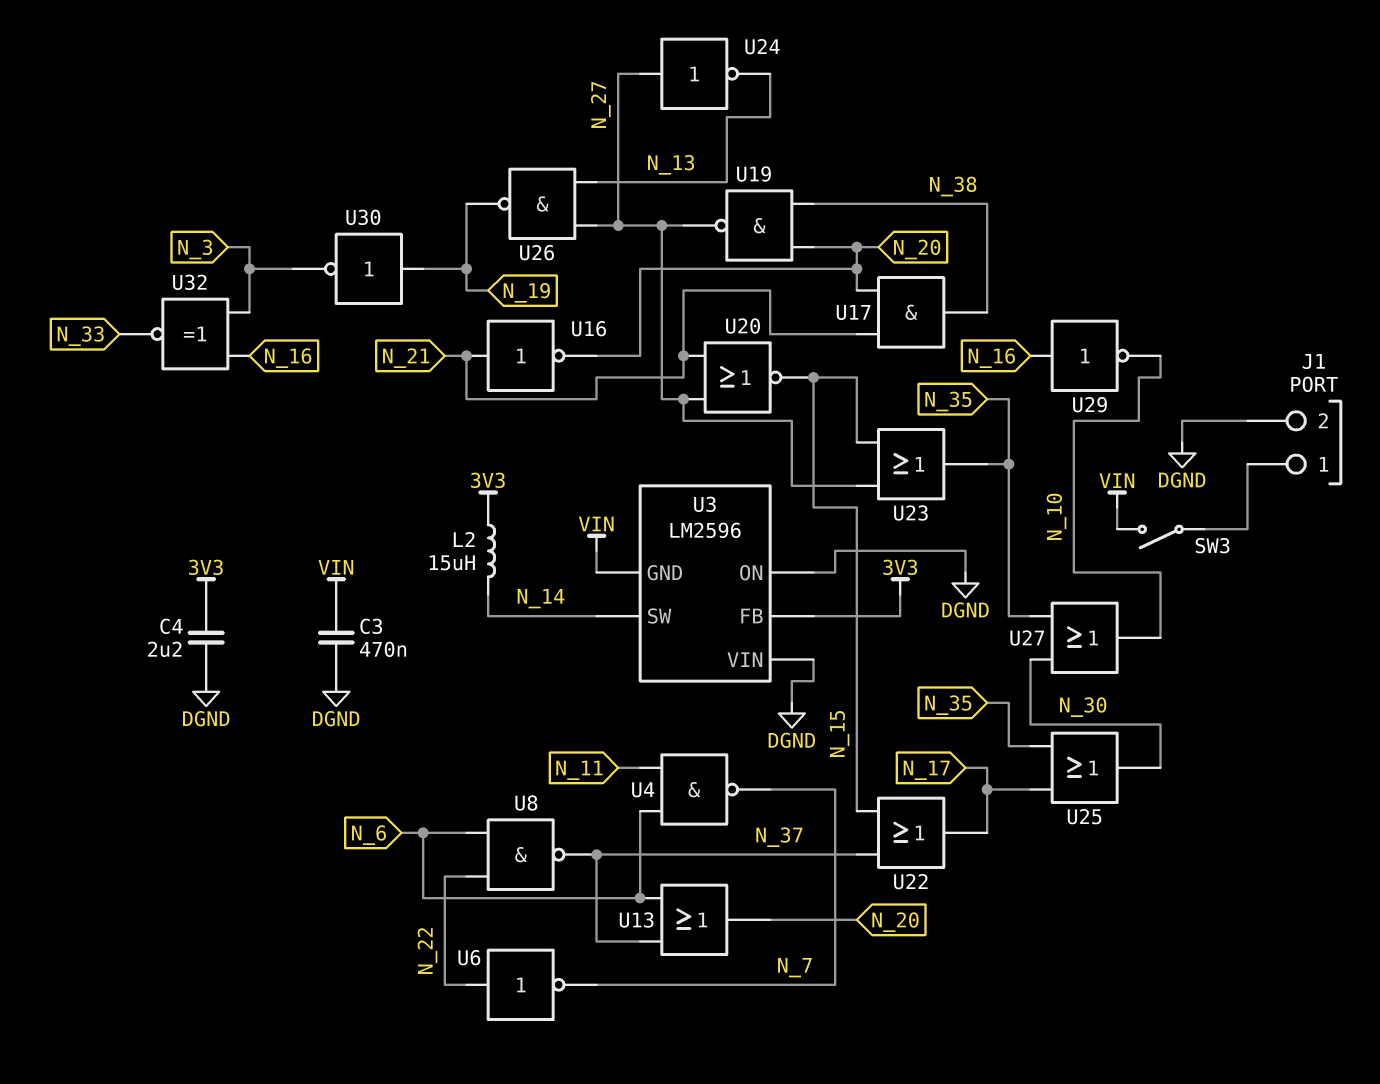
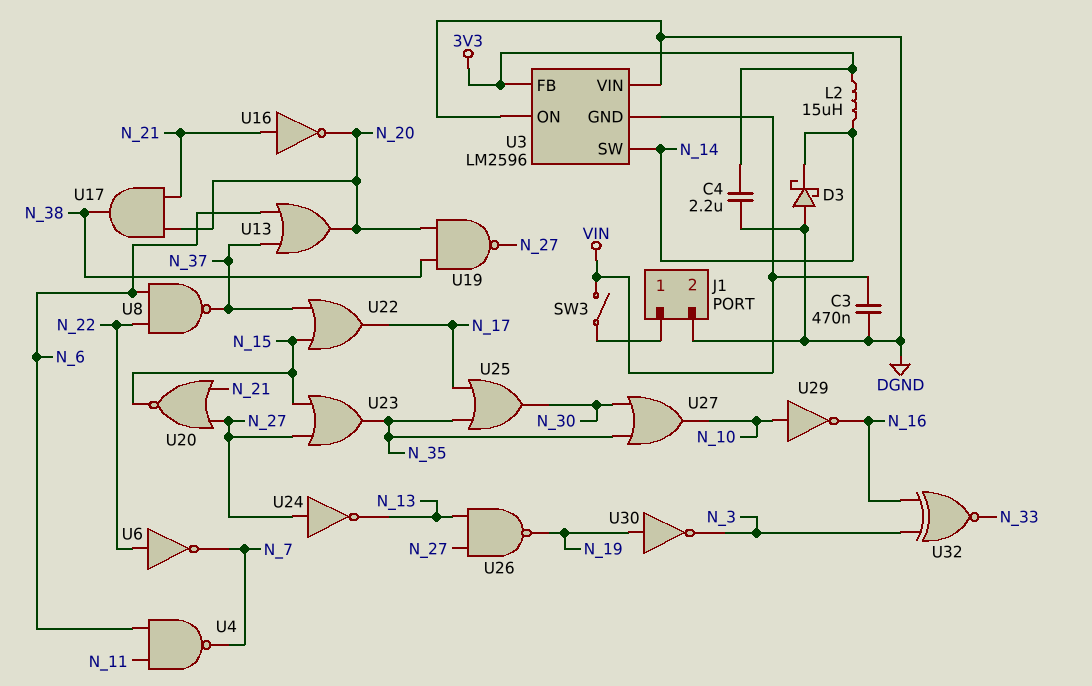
D3: none -> schottky (A DGND, K N_14)
U29: NOT (in N_16, out N_10) -> NOT (in N_10, out N_16)

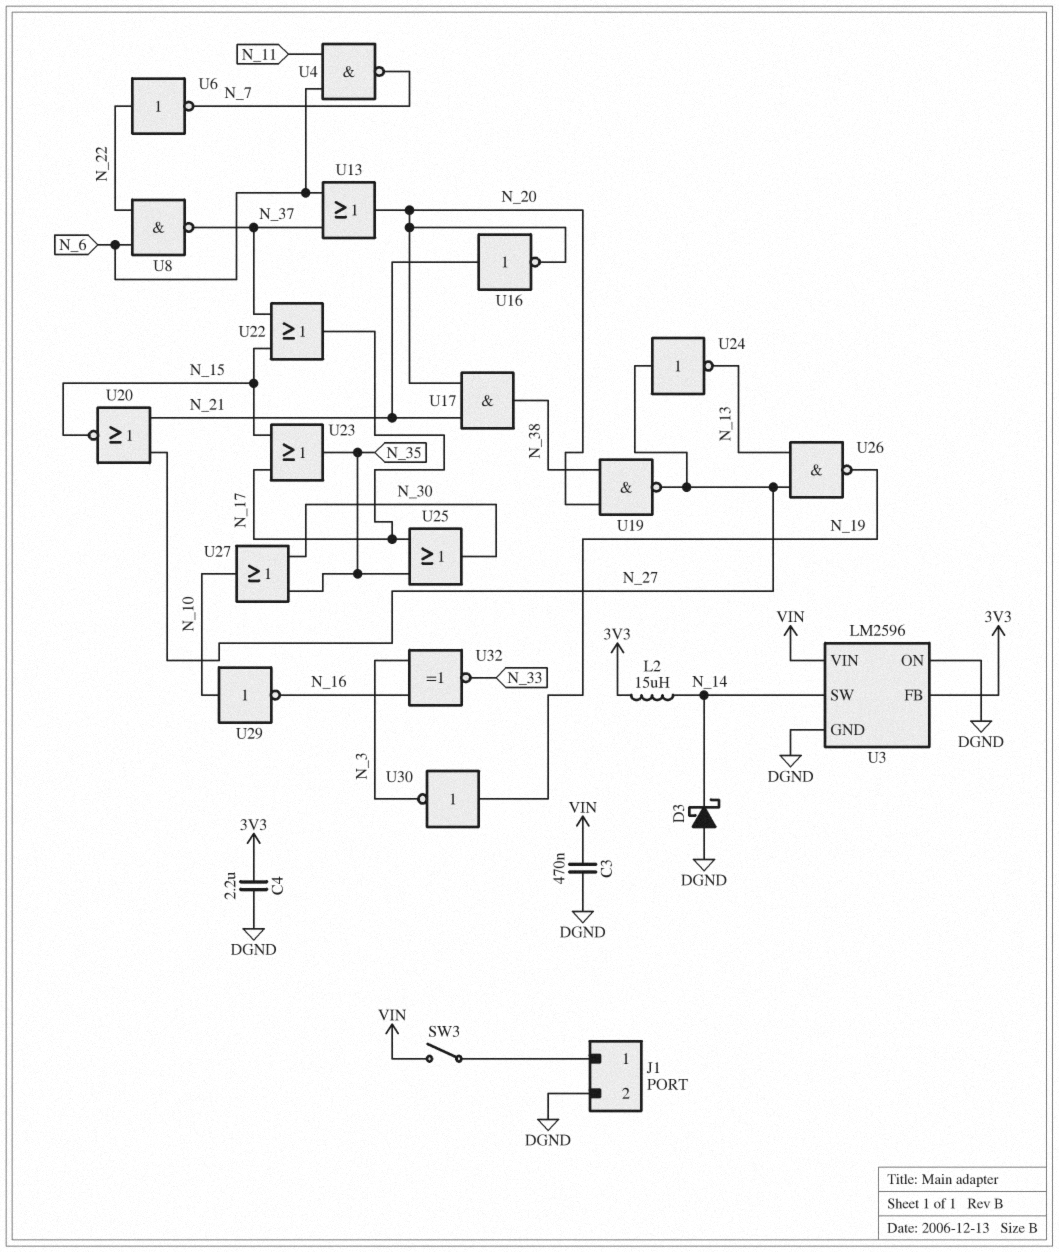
U3 pin GND: VIN -> DGND
U3 pin VIN: DGND -> VIN
U23: OR (in N_15, in N_27, out N_35) -> OR (in N_15, in N_17, out N_35)

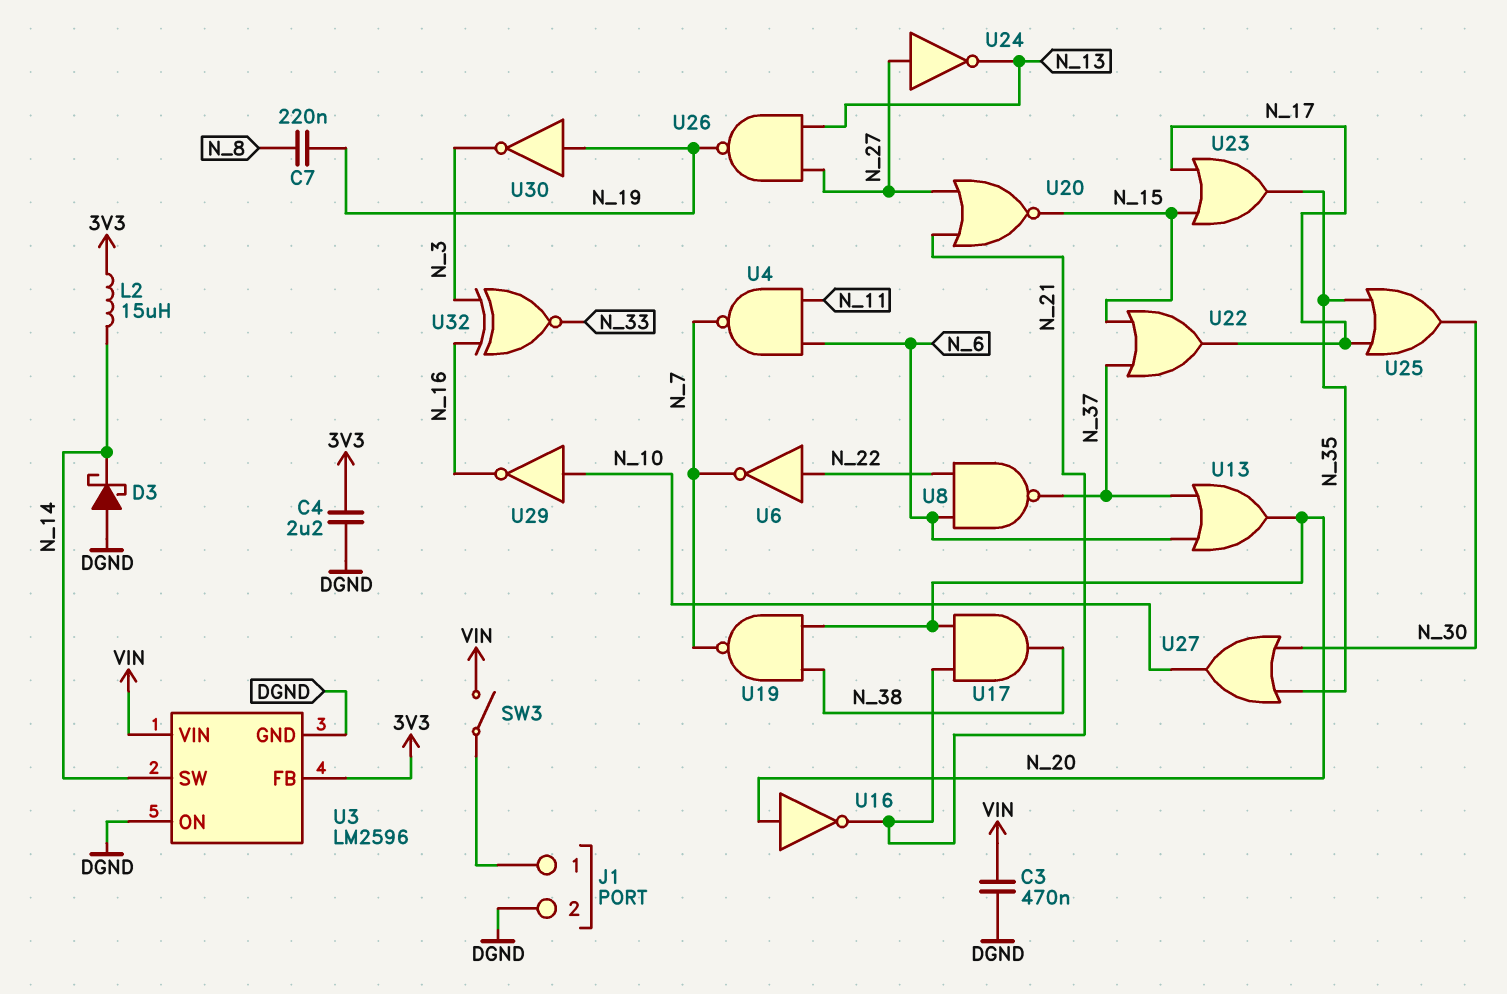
C7: none -> 220nF (N_8, N_19)
U16: NOT (in N_21, out N_20) -> NOT (in N_20, out N_21)
U19: NAND (in N_20, in N_38, out N_27) -> NAND (in N_20, in N_38, out N_7)

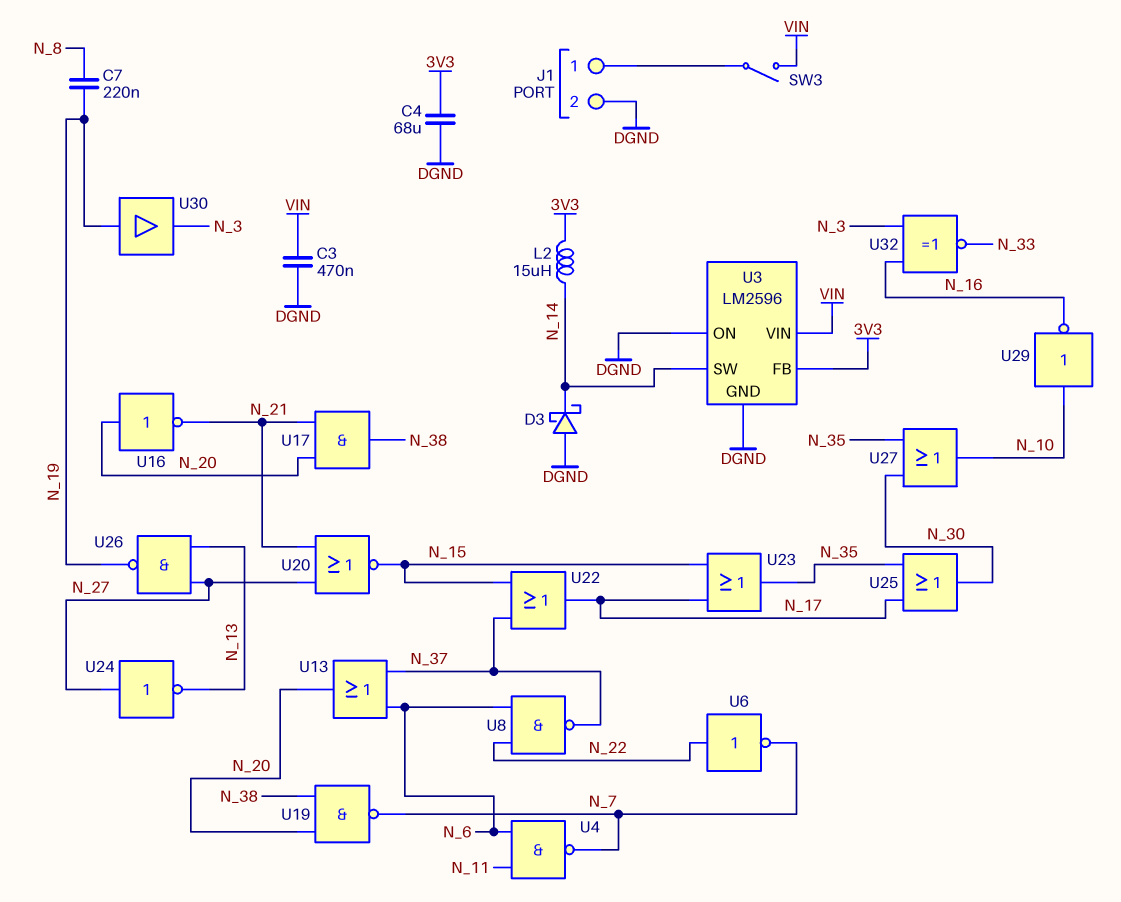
C4: 2.2uF (3V3, DGND) -> 68uF (3V3, DGND)
U30: NOT (in N_19, out N_3) -> buffer (in N_19, out N_3)

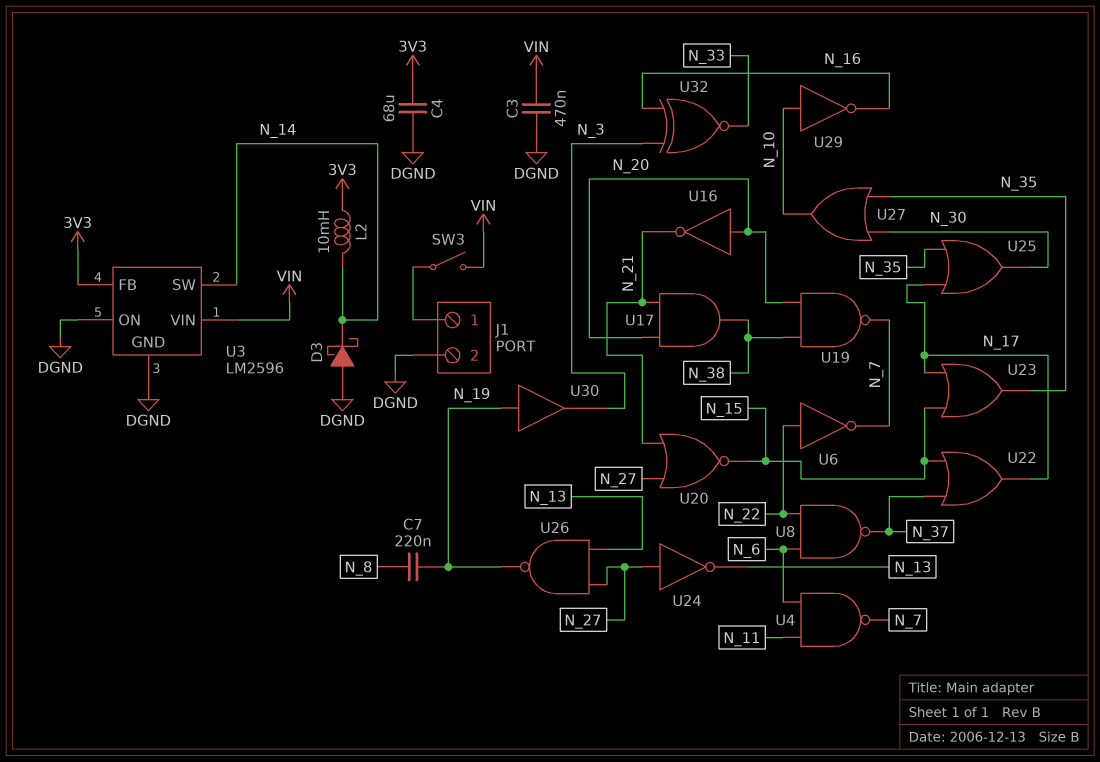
L2: 15uH (3V3, N_14) -> 10mH (3V3, N_14)
U13: OR (in N_6, in N_37, out N_20) -> none

